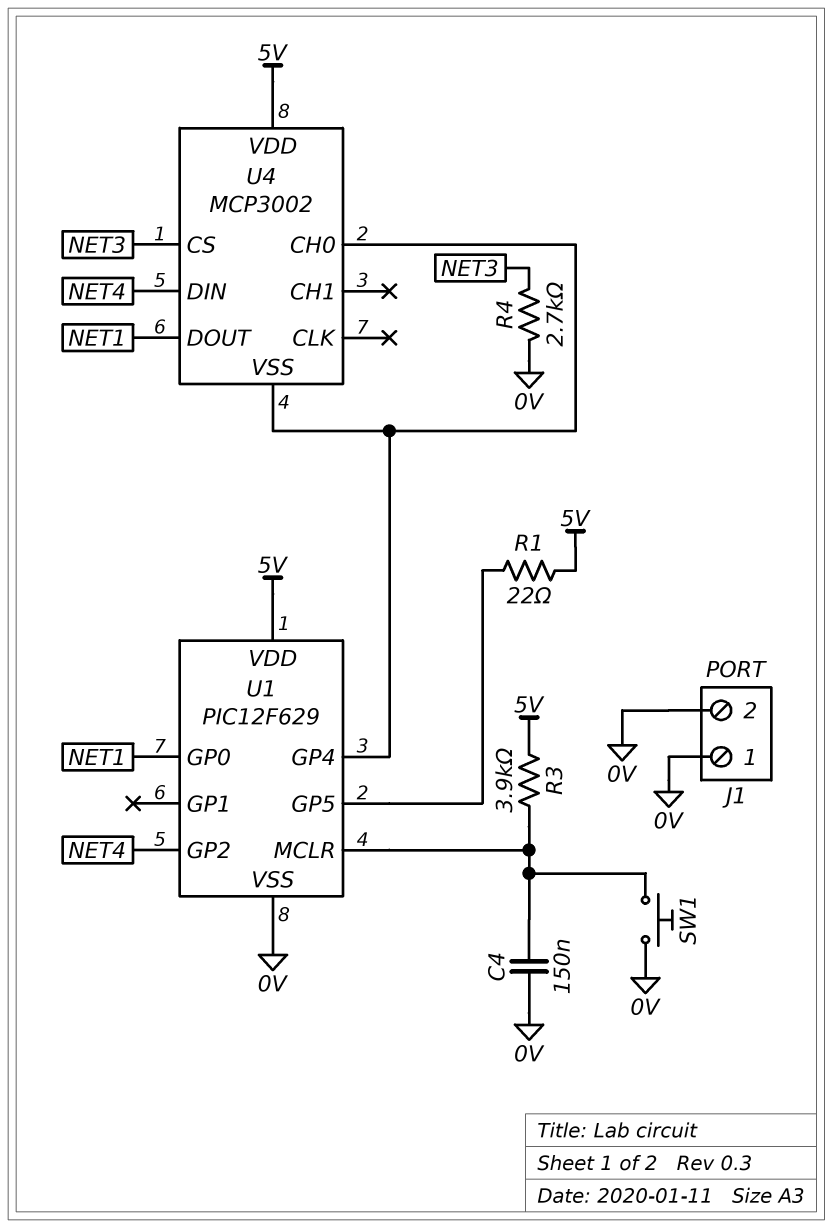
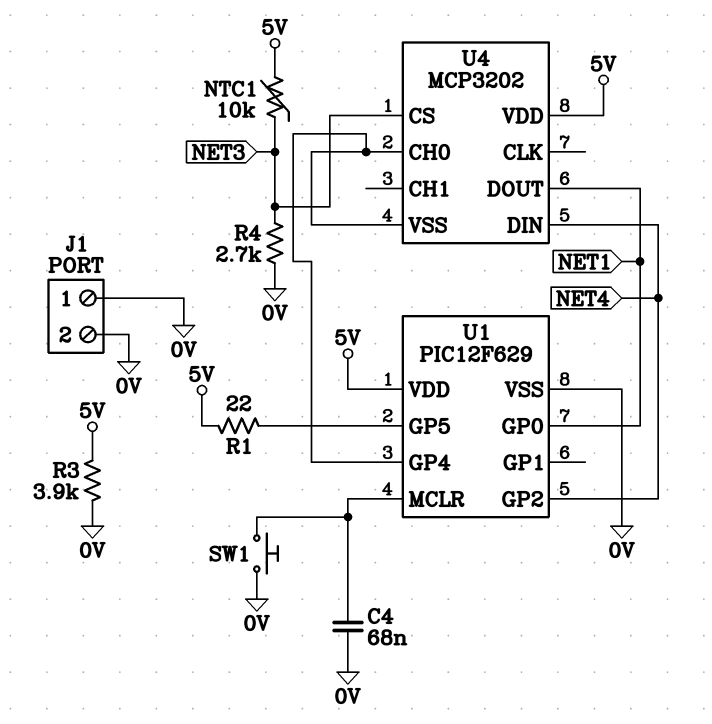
C4: 150nF (0V, U1/MCLR) -> 68nF (0V, U1/MCLR)
NTC1: none -> 10k (5V, NET3)
R3: 3.9k (5V, U1/MCLR) -> 3.9k (0V, 5V)
U4: MCP3002 -> MCP3202

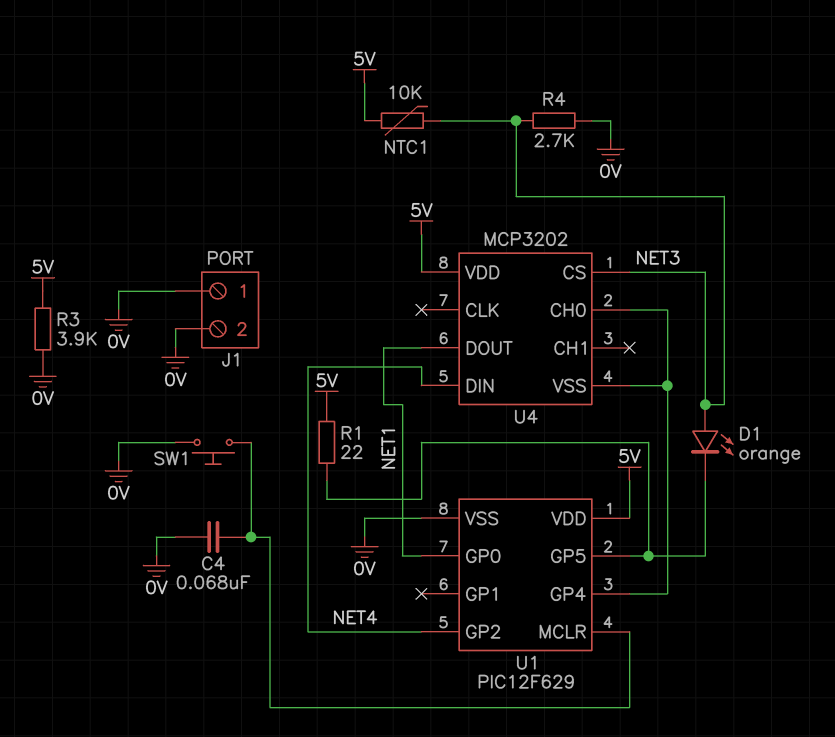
D1: none -> LED orange (A NET3, K U1/GP5)

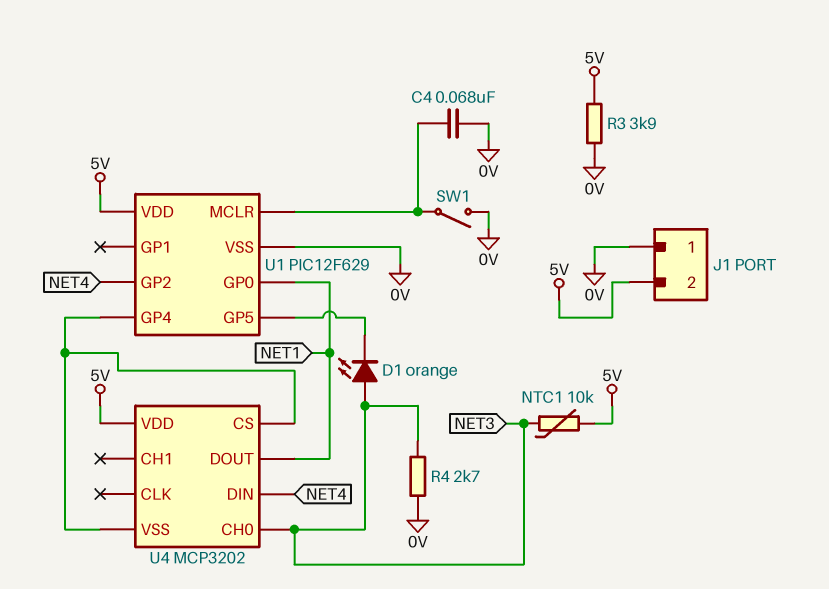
J1 pin 2: 0V -> 5V
R1: 22 (5V, U1/GP5) -> none
SW1: button (0V, U1/MCLR) -> switch (0V, U1/MCLR)
U4 pin CH0: U1/GP4 -> NET3
U4 pin CS: NET3 -> U1/GP4

